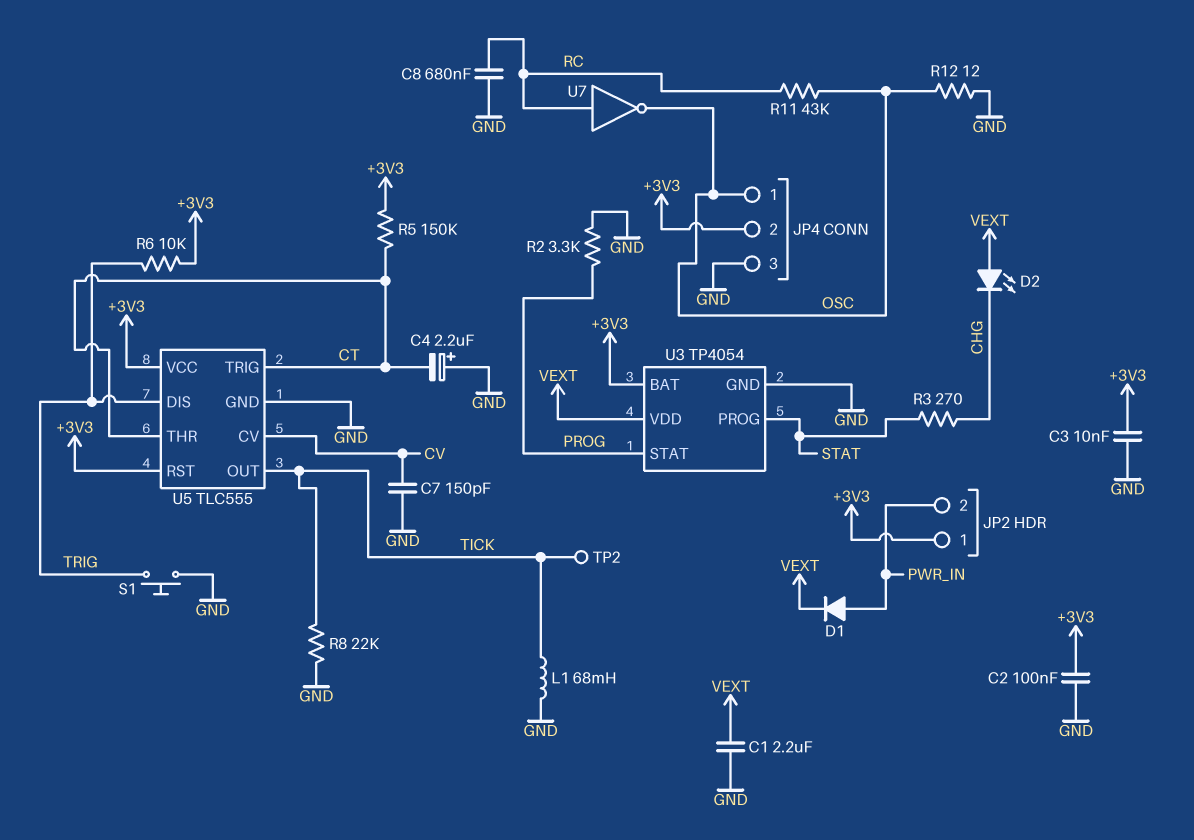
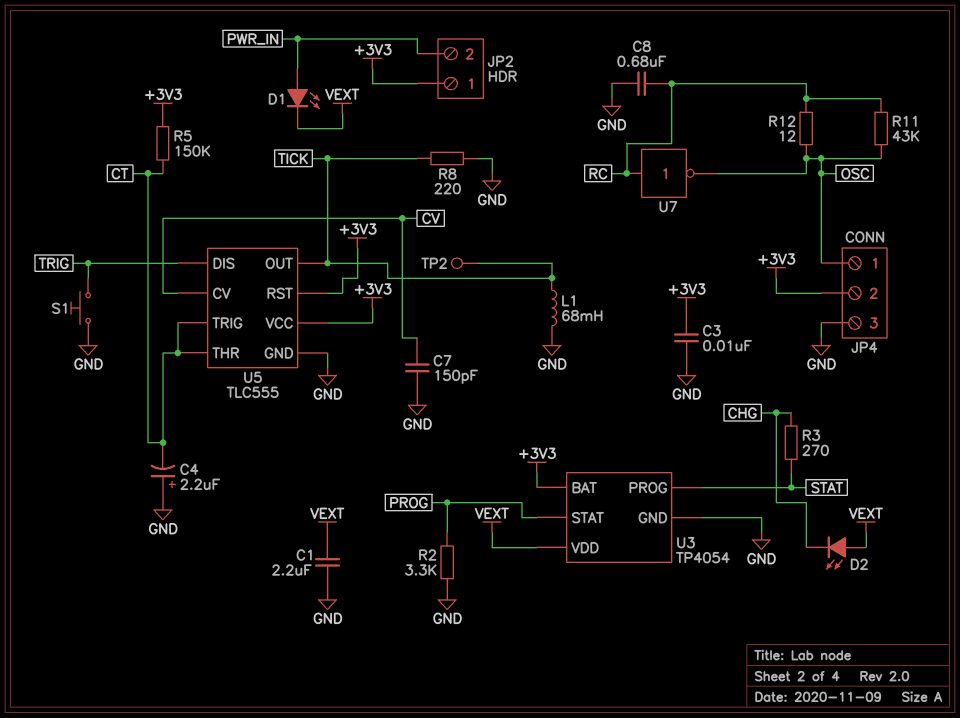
C2: 100nF (+3V3, GND) -> none
D1: diode (A PWR_IN, K VEXT) -> LED (A PWR_IN, K VEXT)
R6: 10k (+3V3, TRIG) -> none
R8: 22k (GND, TICK) -> 220 (GND, TICK)
R12: 12 (GND, OSC) -> 12 (OSC, RC)

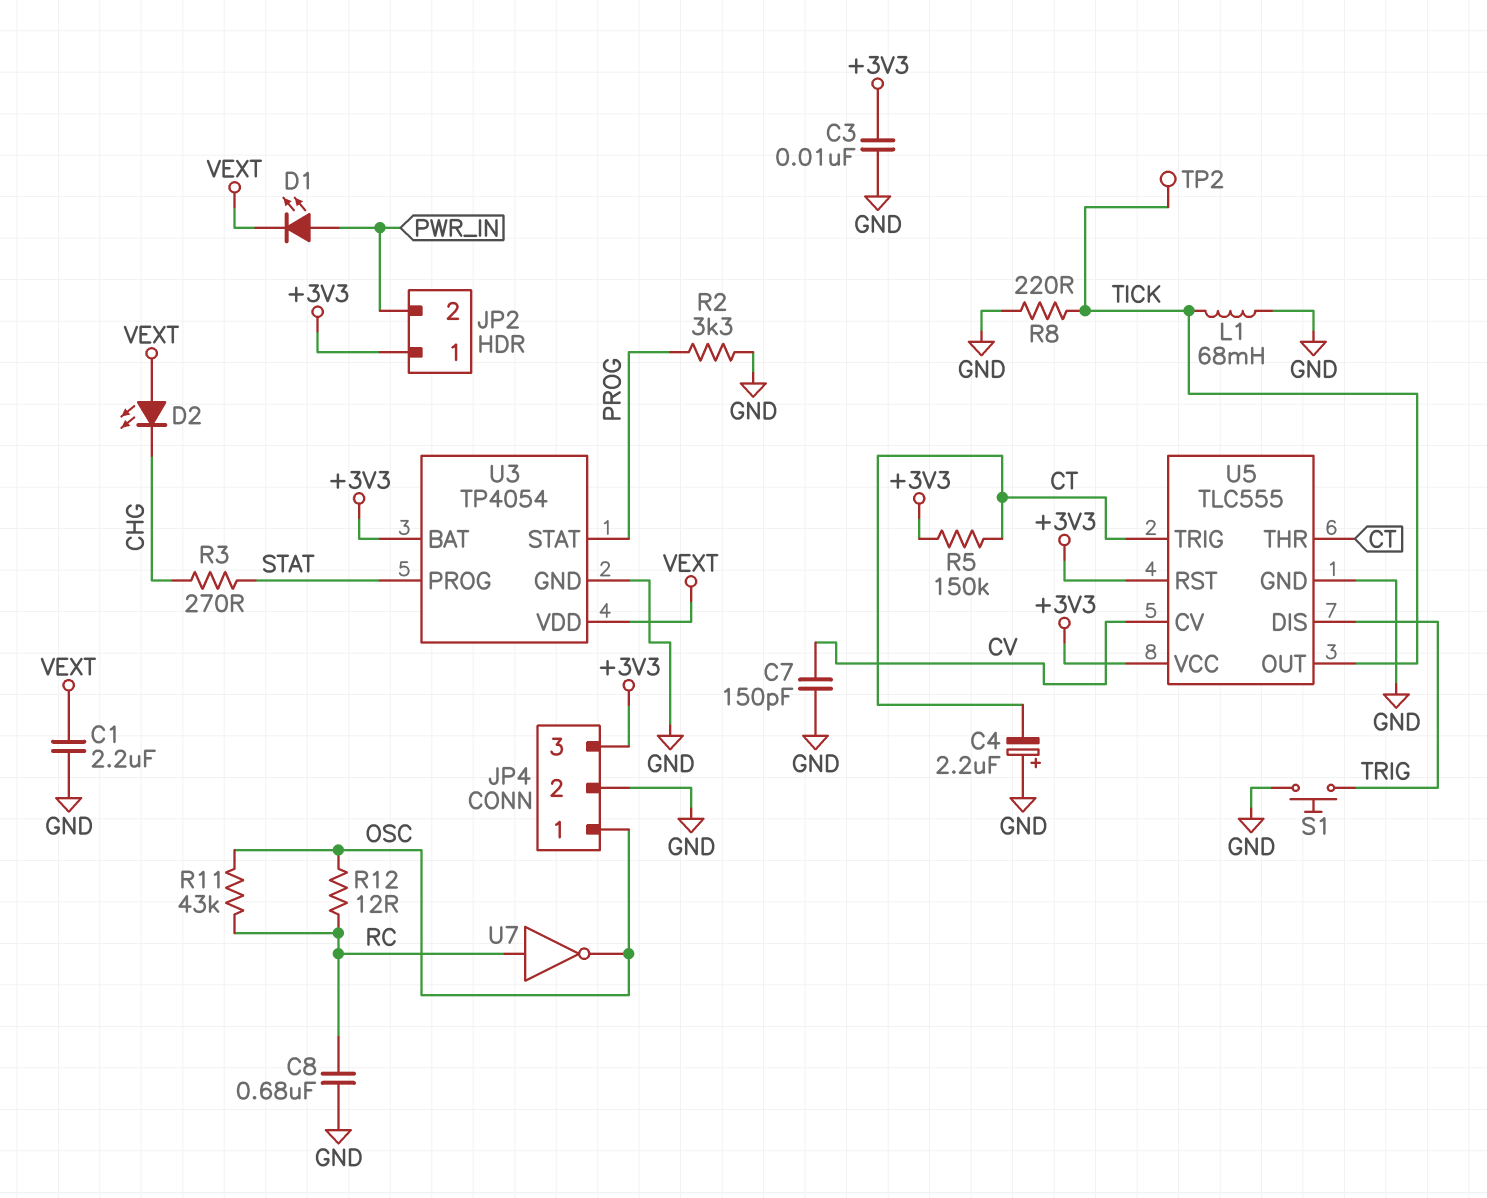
JP4 pin 2: +3V3 -> GND
JP4 pin 3: GND -> +3V3

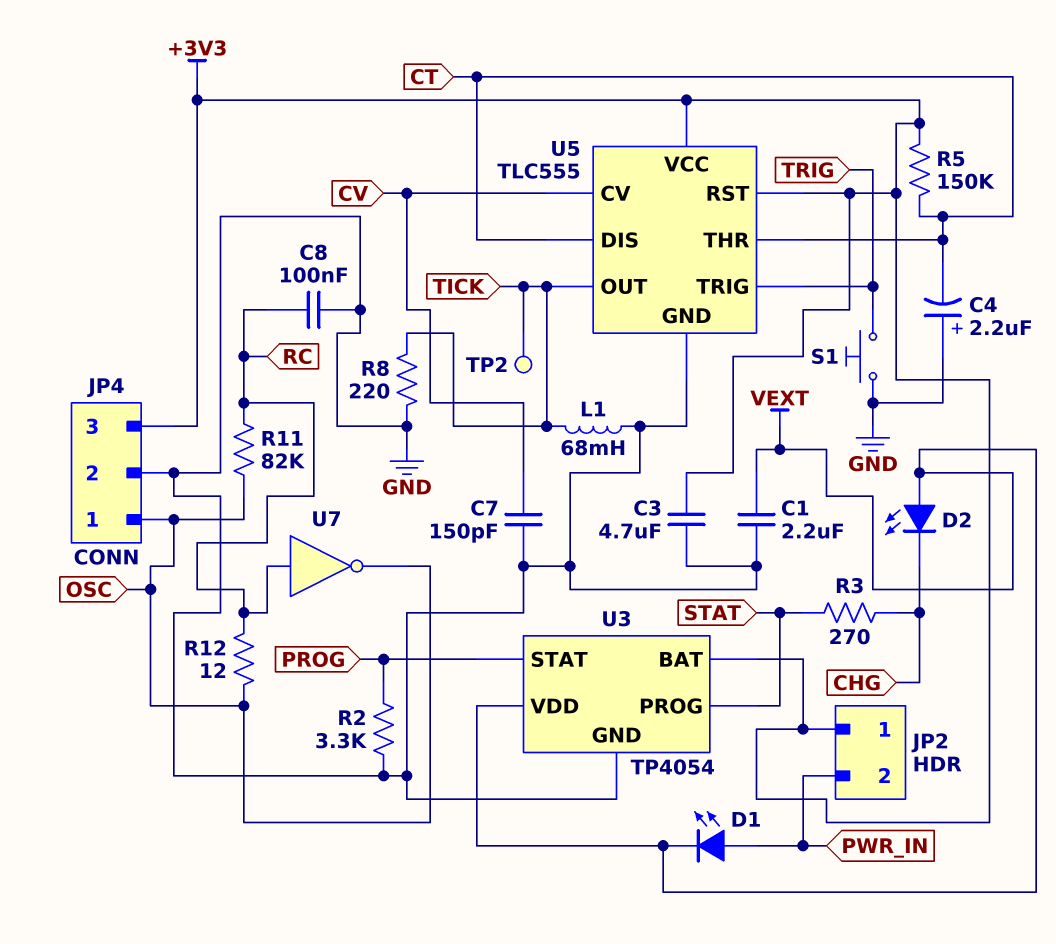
C3: 10nF (+3V3, GND) -> 4.7uF (+3V3, GND)
C8: 680nF (GND, RC) -> 100nF (GND, RC)
R11: 43k (OSC, RC) -> 82k (OSC, RC)
U5 pin DIS: TRIG -> CT
U5 pin TRIG: CT -> TRIG

